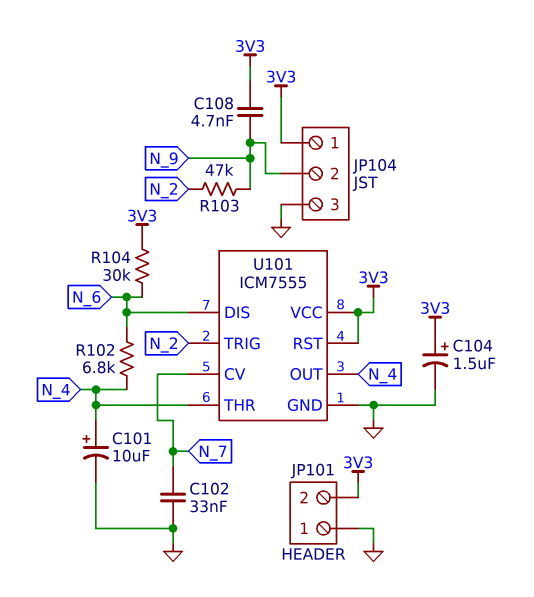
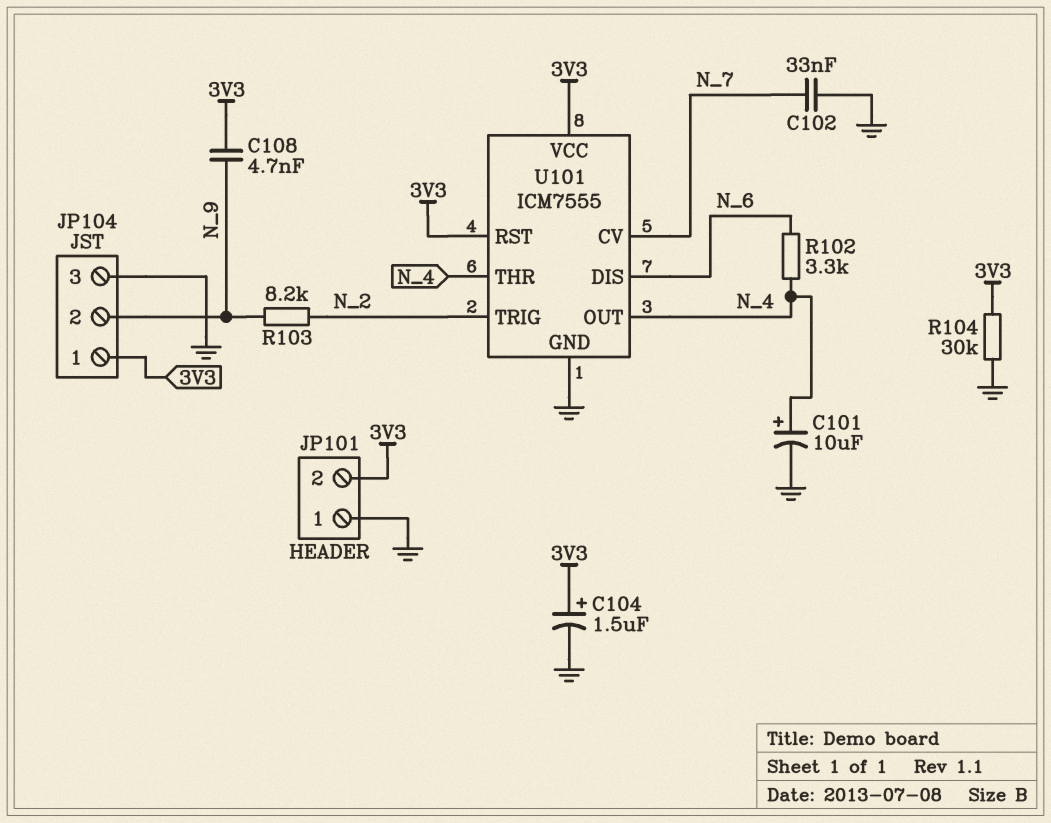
R102: 6.8k (N_4, N_6) -> 3.3k (N_4, N_6)
R103: 47k (N_2, N_9) -> 8.2k (N_2, N_9)
R104: 30k (3V3, N_6) -> 30k (3V3, GND)

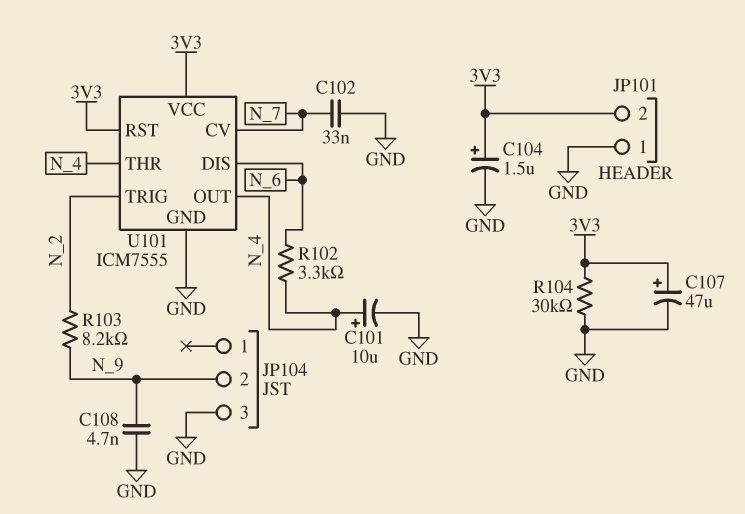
C107: none -> 47uF (plus 3V3, minus GND)
C108: 4.7nF (3V3, N_9) -> 4.7nF (GND, N_9)
JP104 pin 1: 3V3 -> none

